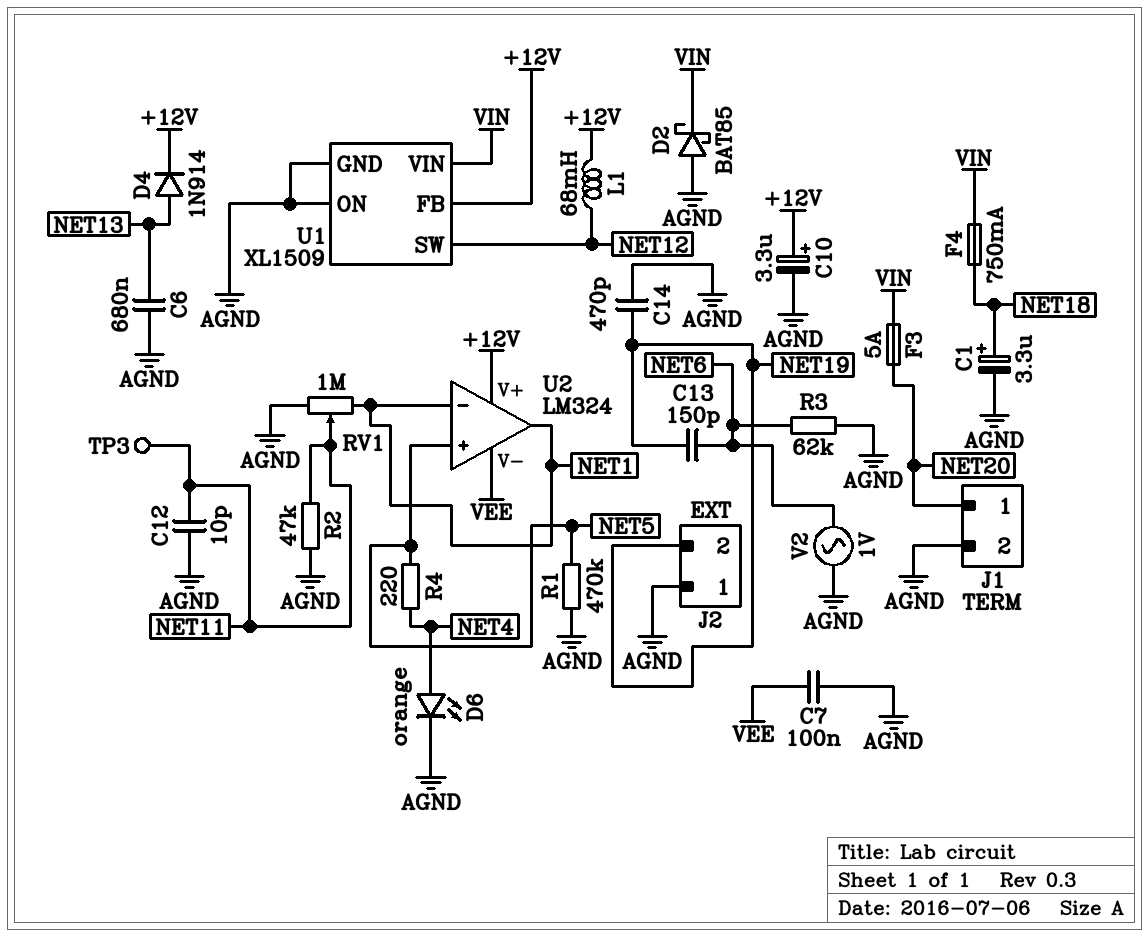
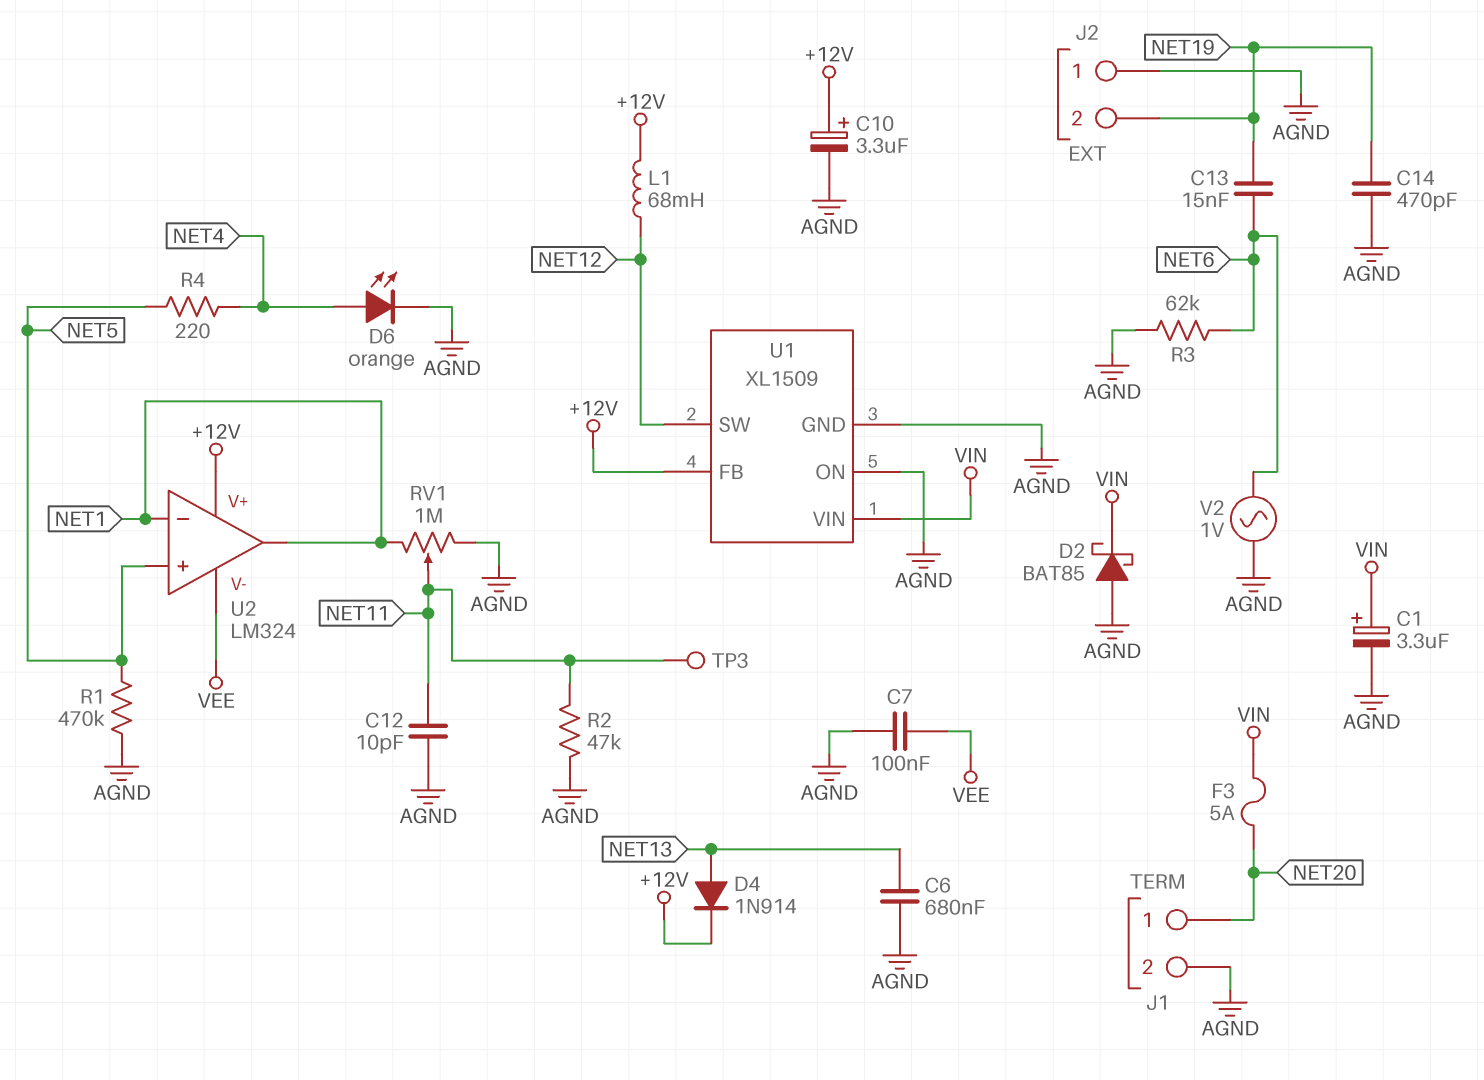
C1: 3.3uF (plus NET18, minus AGND) -> 3.3uF (plus VIN, minus AGND)
C13: 150pF (NET6, NET19) -> 15nF (NET6, NET19)
F4: 750mA (NET18, VIN) -> none

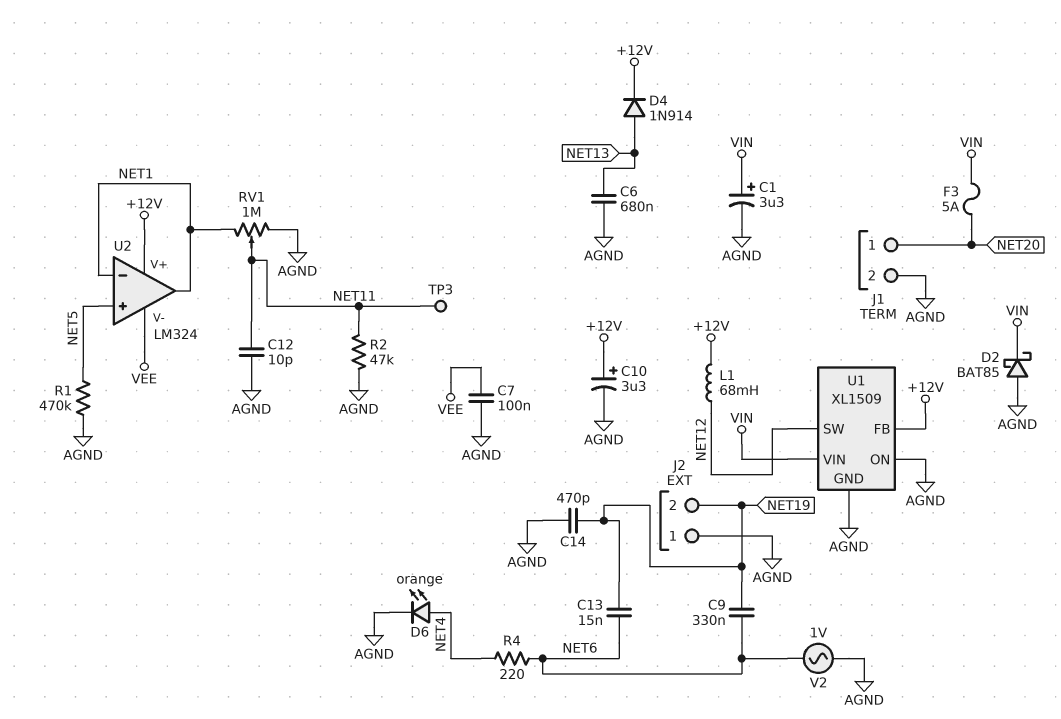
C9: none -> 330nF (NET6, NET19)
R3: 62k (AGND, NET6) -> none
R4: 220 (NET4, NET5) -> 220 (NET4, NET6)

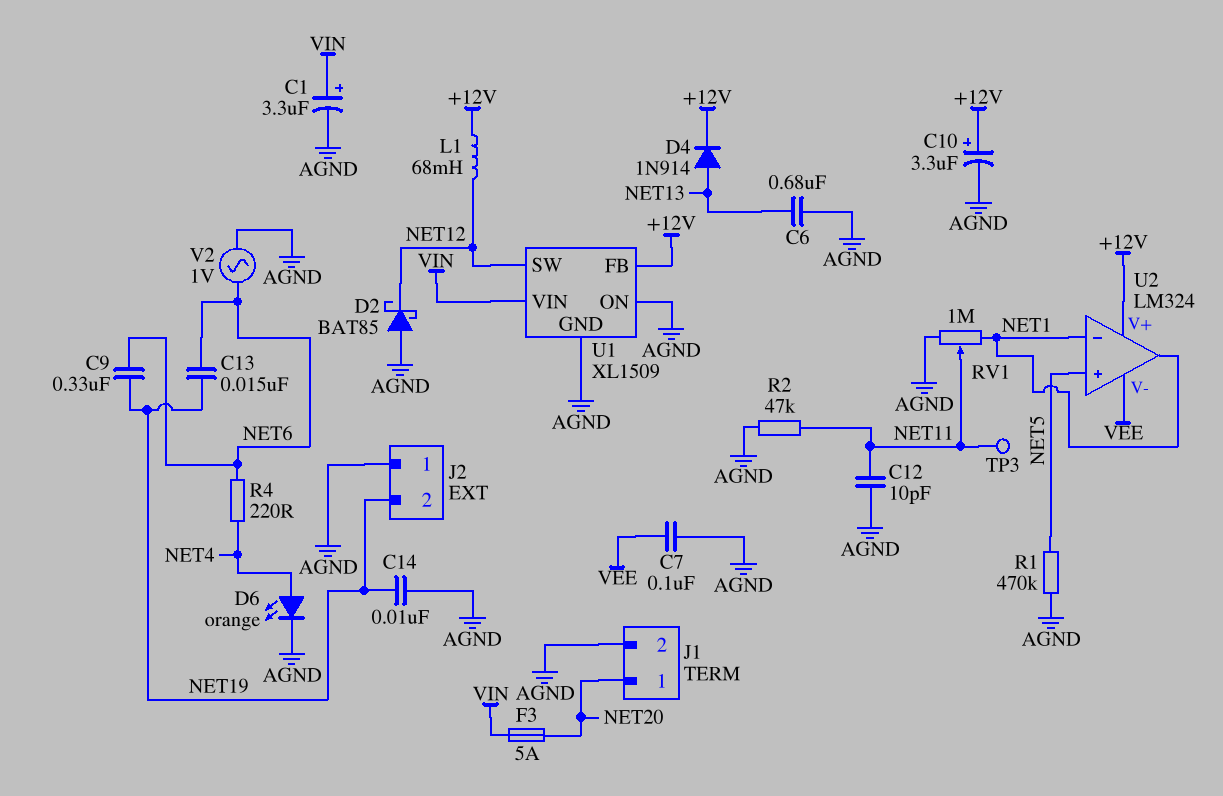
C14: 470pF (AGND, NET19) -> 10nF (AGND, NET19)
D2: schottky BAT85 (A AGND, K VIN) -> schottky BAT85 (A AGND, K NET12)

